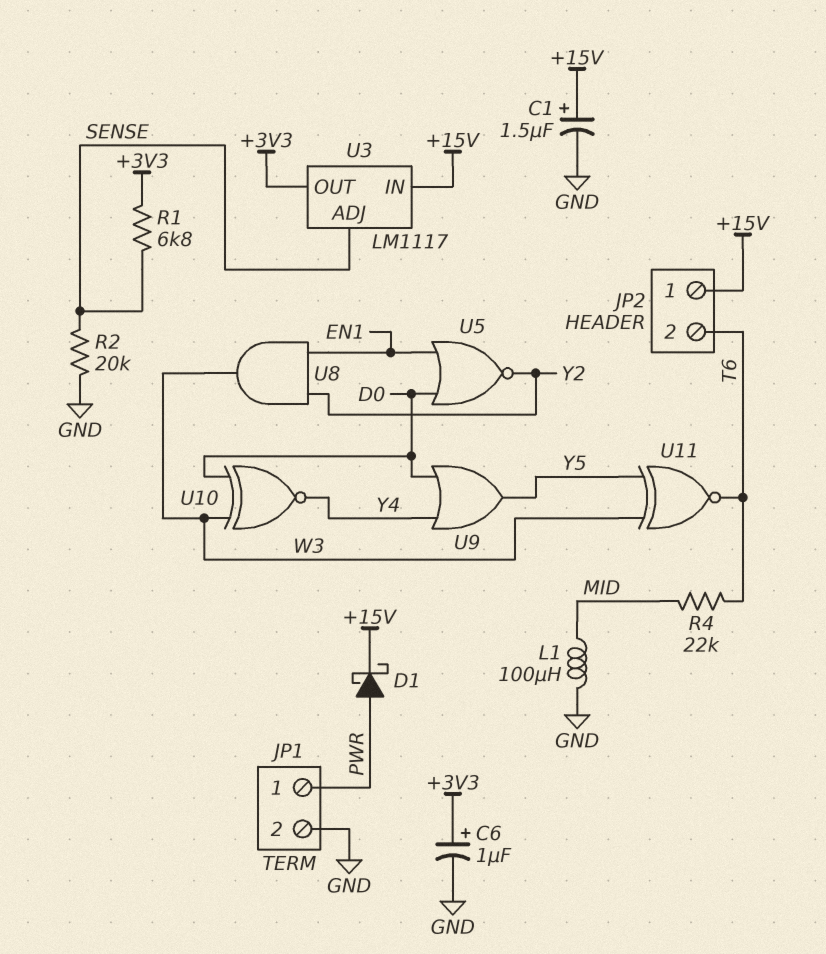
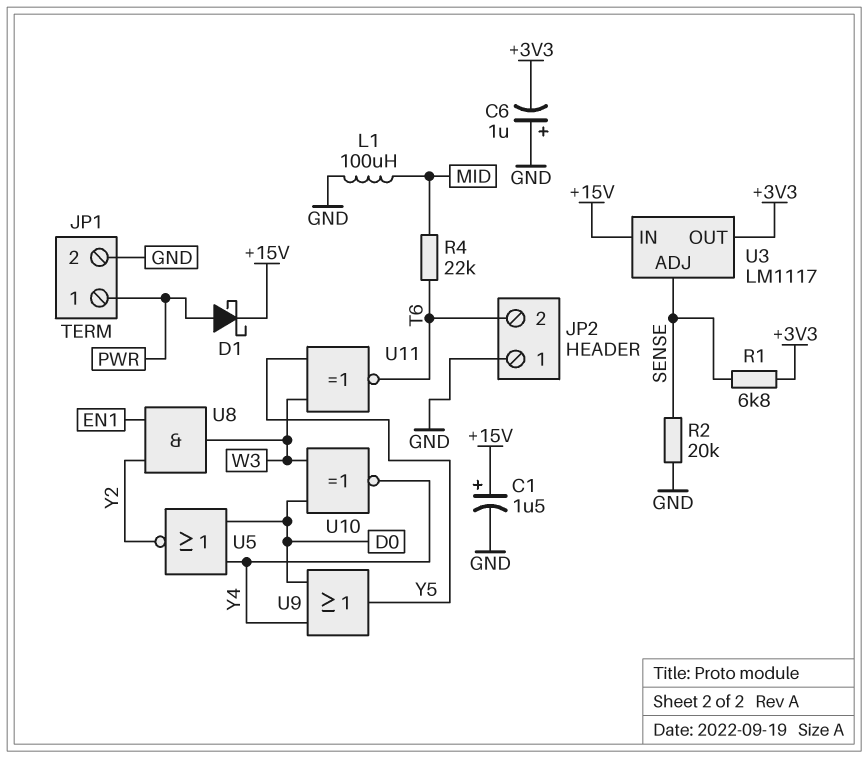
C6: 1uF (plus +3V3, minus GND) -> 1uF (plus GND, minus +3V3)
JP2 pin 1: +15V -> GND
U5: NOR (in D0, in EN1, out Y2) -> NOR (in D0, in Y4, out Y2)

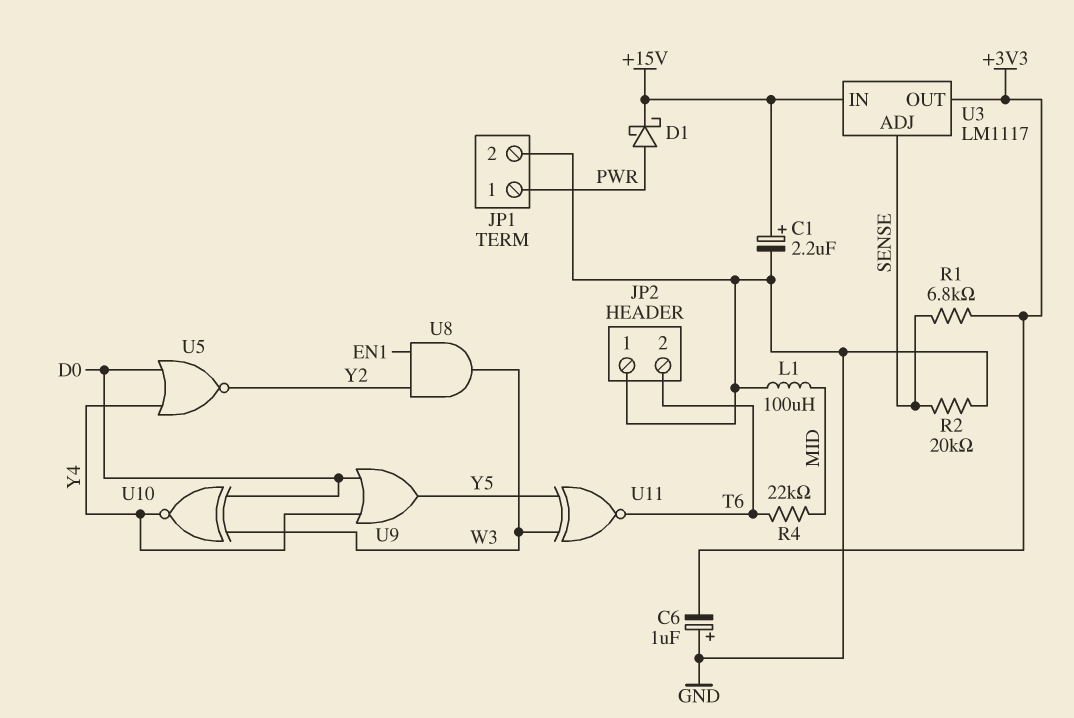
C1: 1.5uF (plus +15V, minus GND) -> 2.2uF (plus +15V, minus GND)

